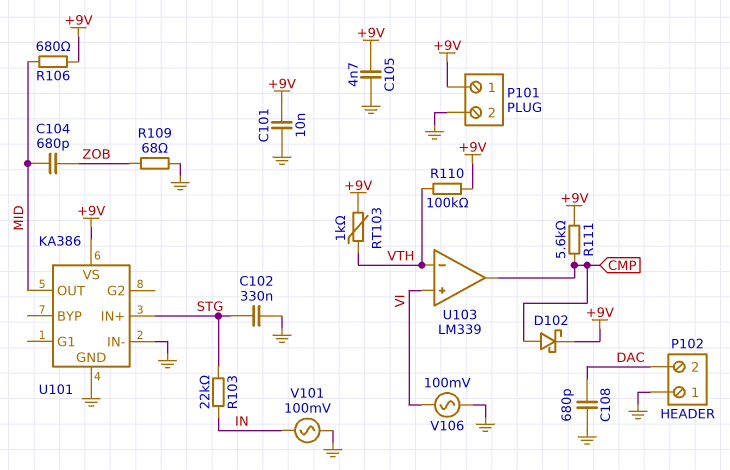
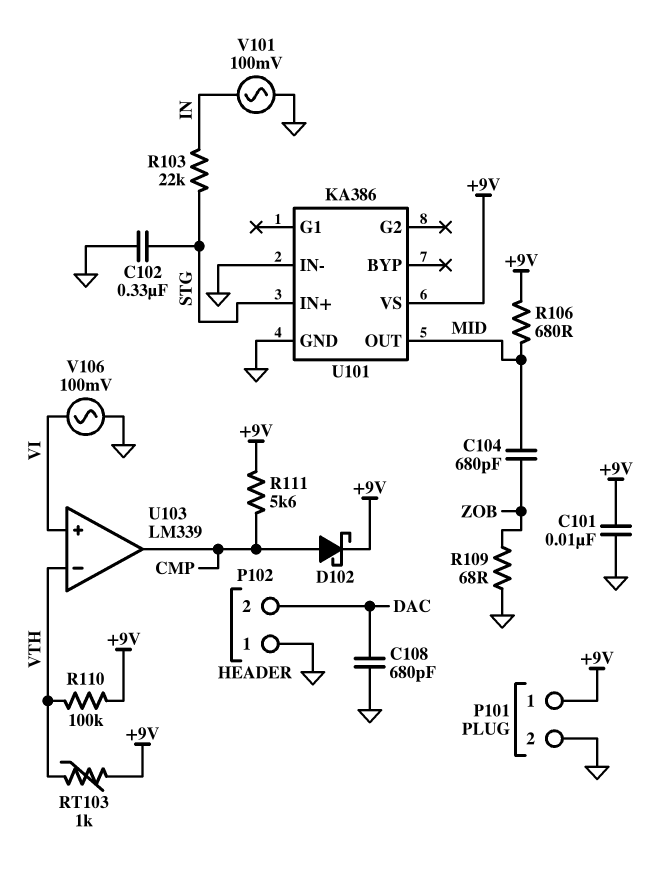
C105: 4.7nF (+9V, GND) -> none

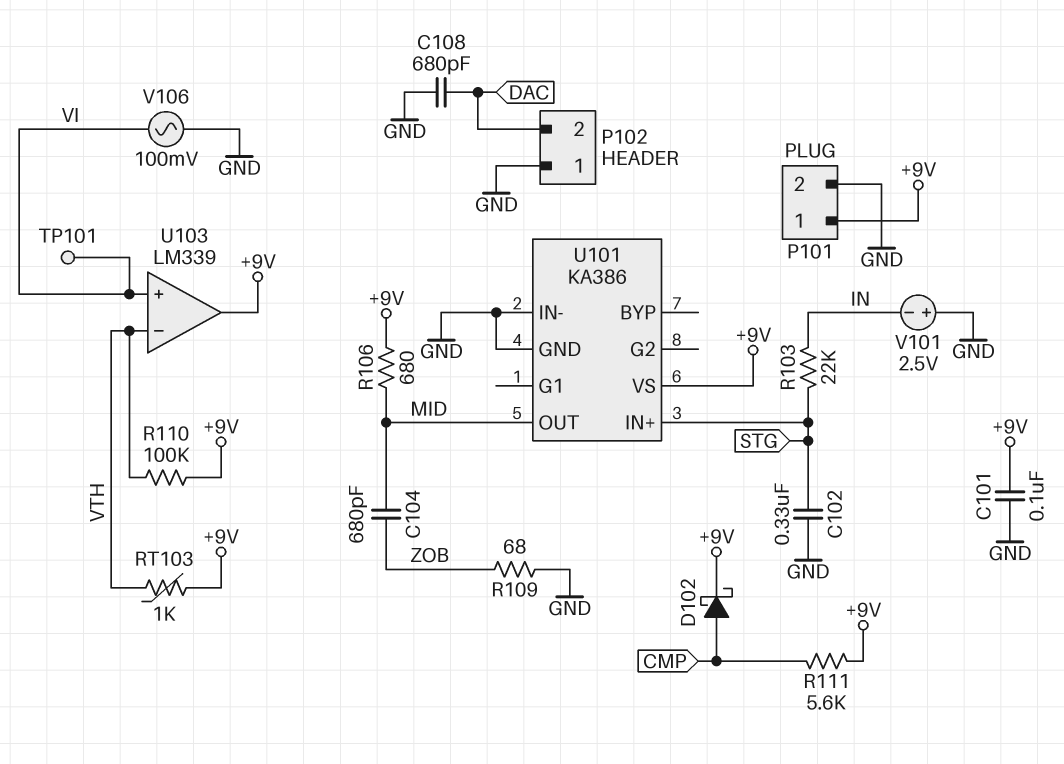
C101: 10nF (+9V, GND) -> 100nF (+9V, GND)
TP101: none -> test point (VI)
U103 pin out: CMP -> +9V
V101: AC 100mV (GND, IN) -> 2.5V (plus GND, minus IN)

